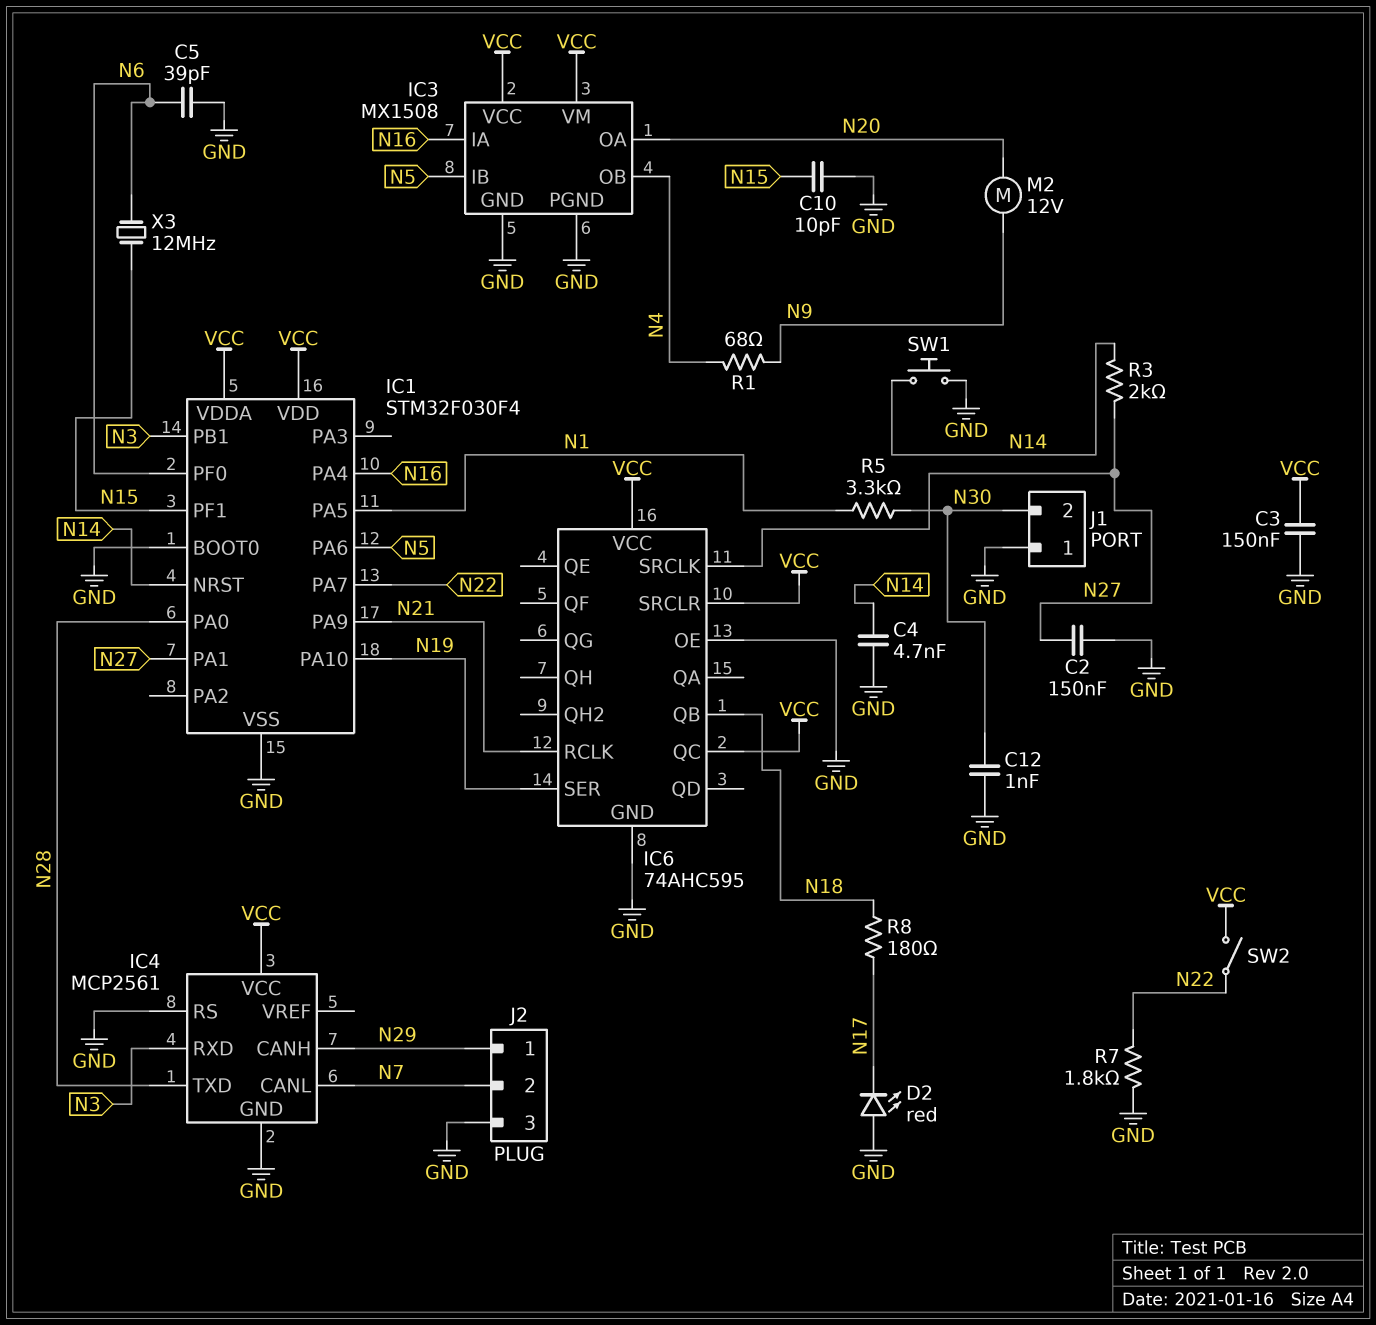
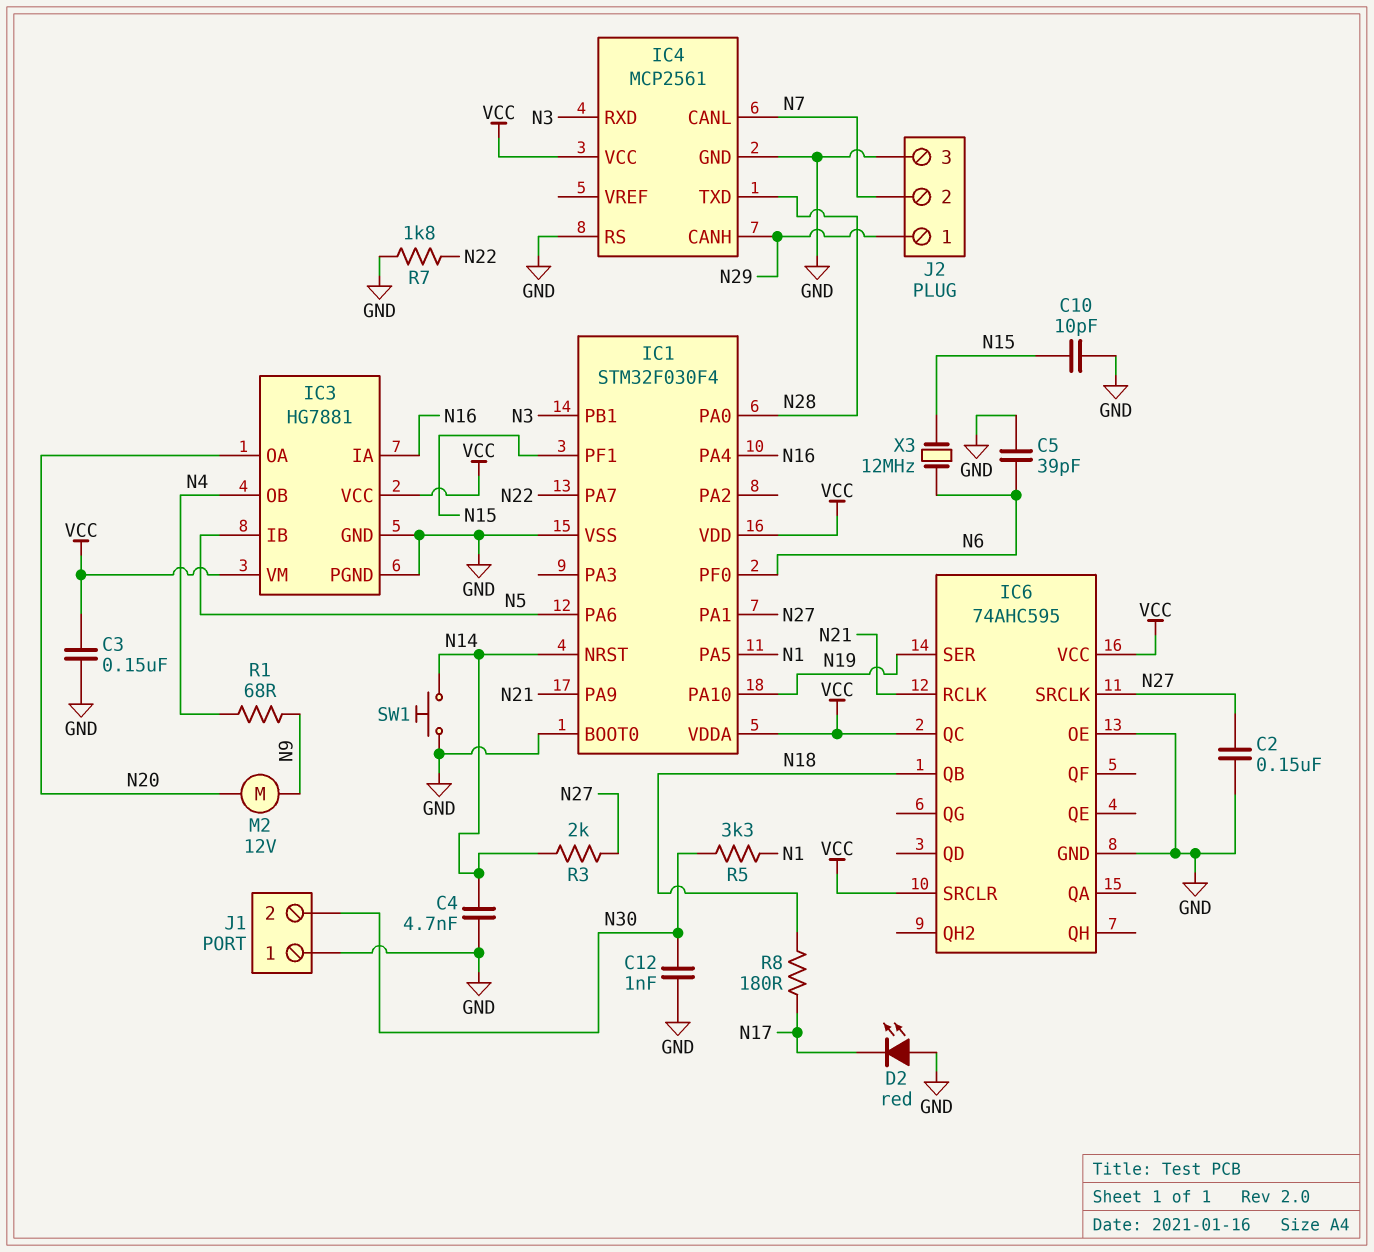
IC3: MX1508 -> HG7881
SW2: switch (N22, VCC) -> none

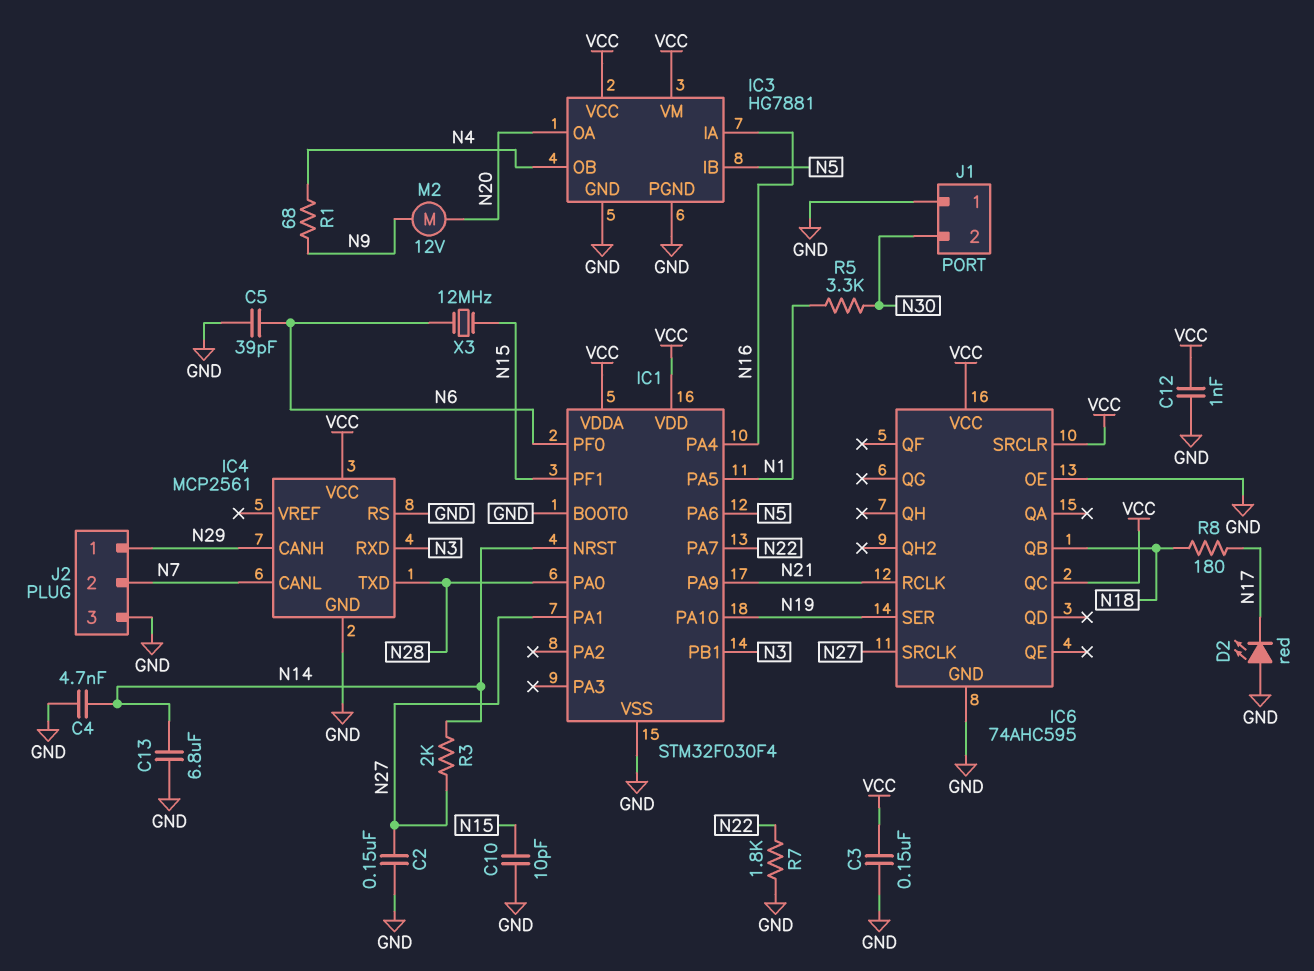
C12: 1nF (GND, N30) -> 1nF (GND, VCC)
C13: none -> 6.8uF (GND, N14)
SW1: button (GND, N14) -> none

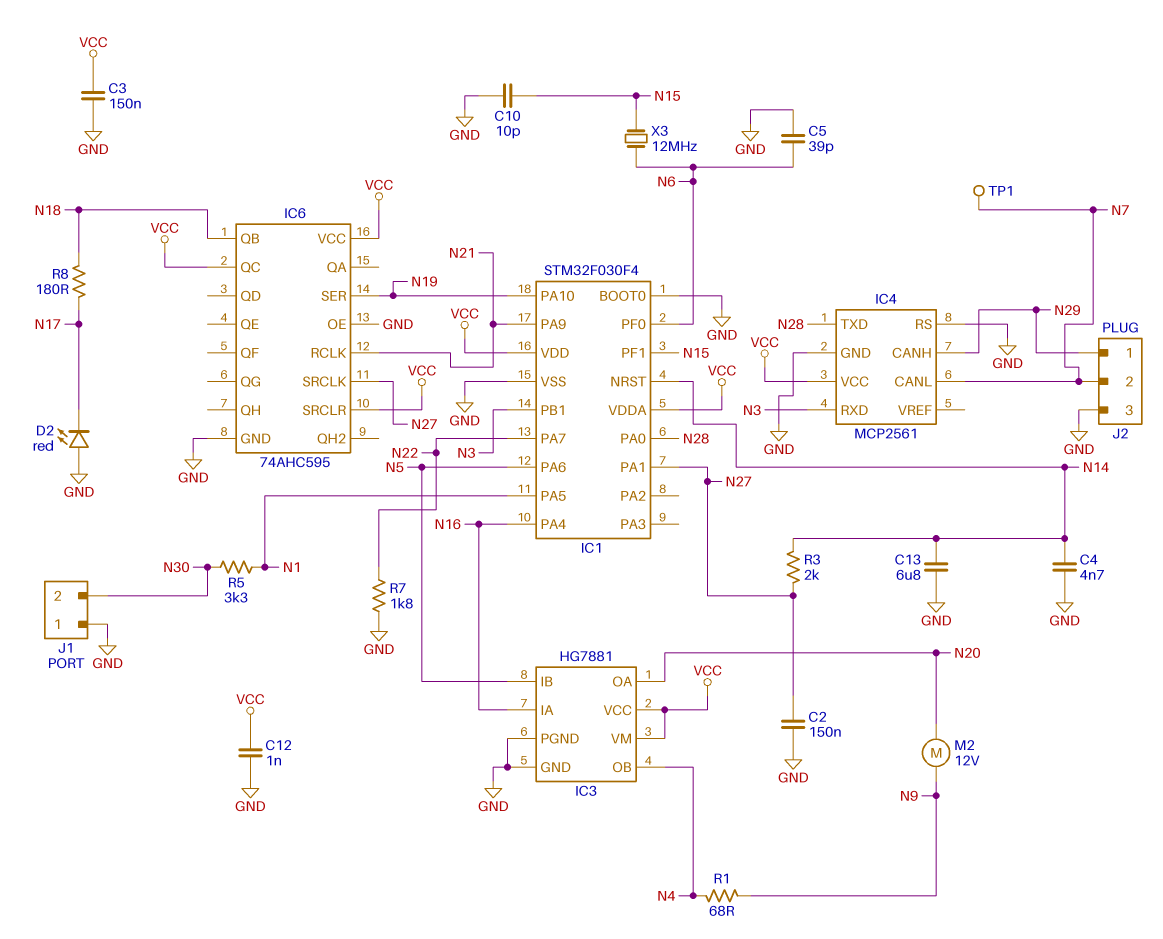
TP1: none -> test point (N7)

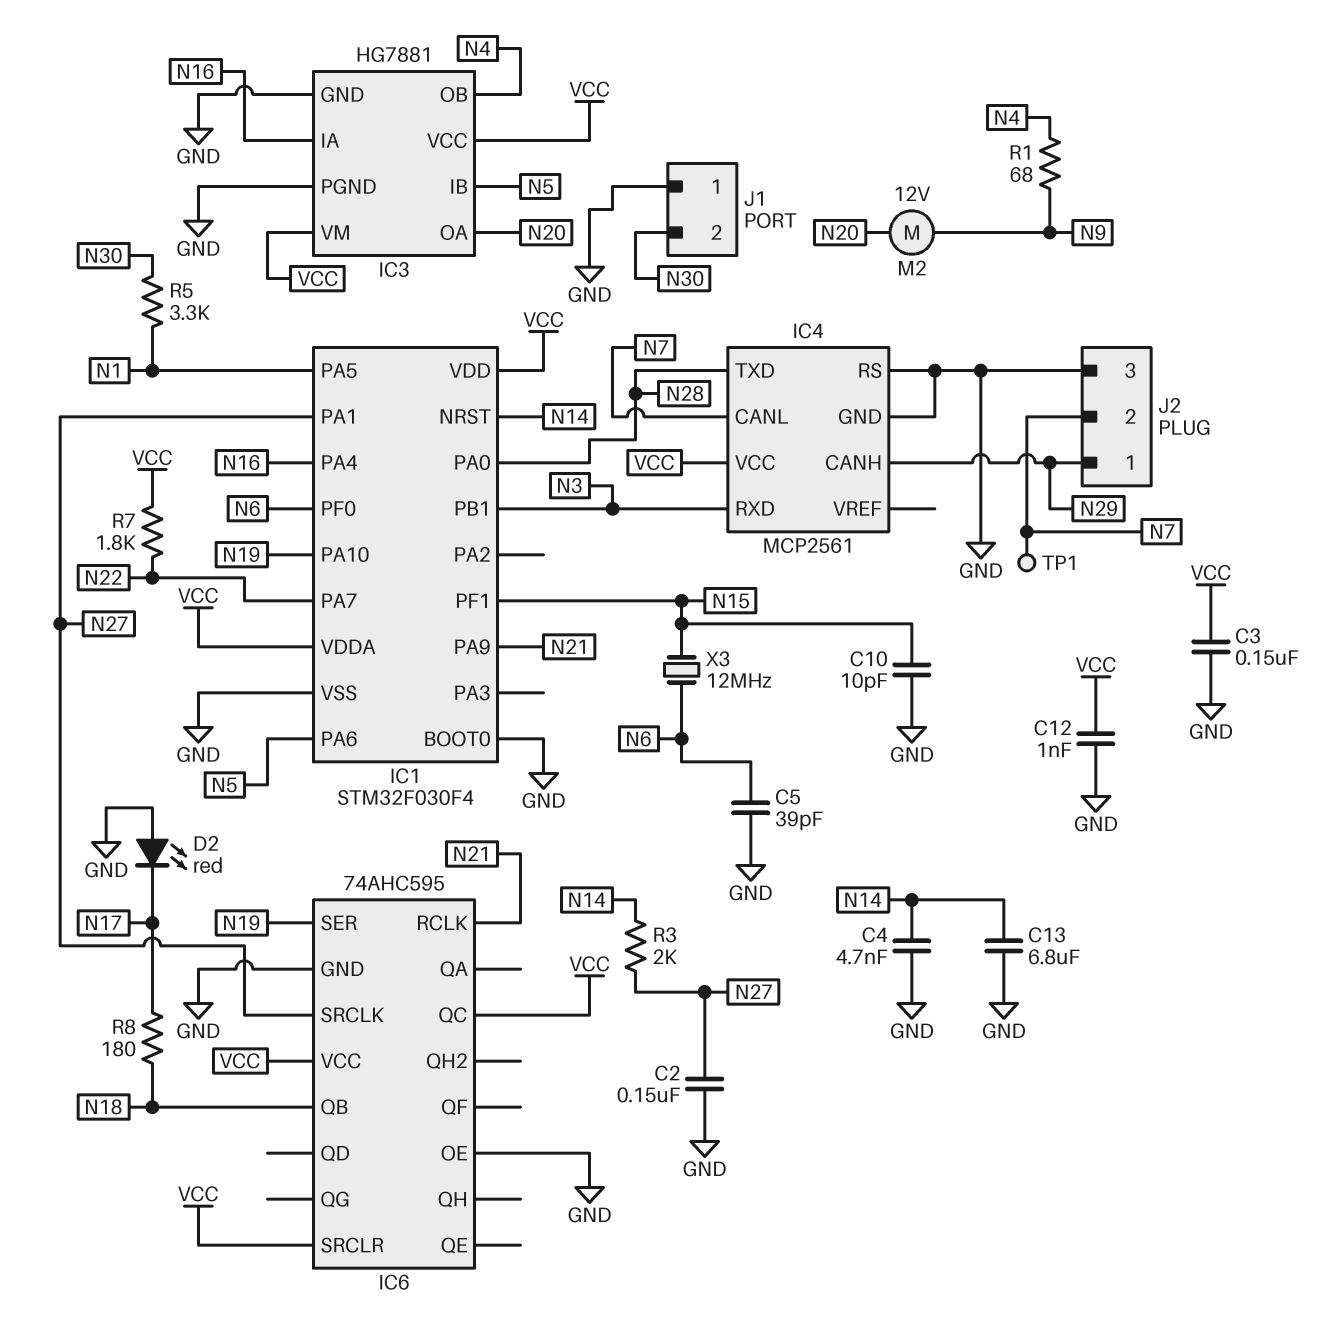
R7: 1.8k (GND, N22) -> 1.8k (N22, VCC)

